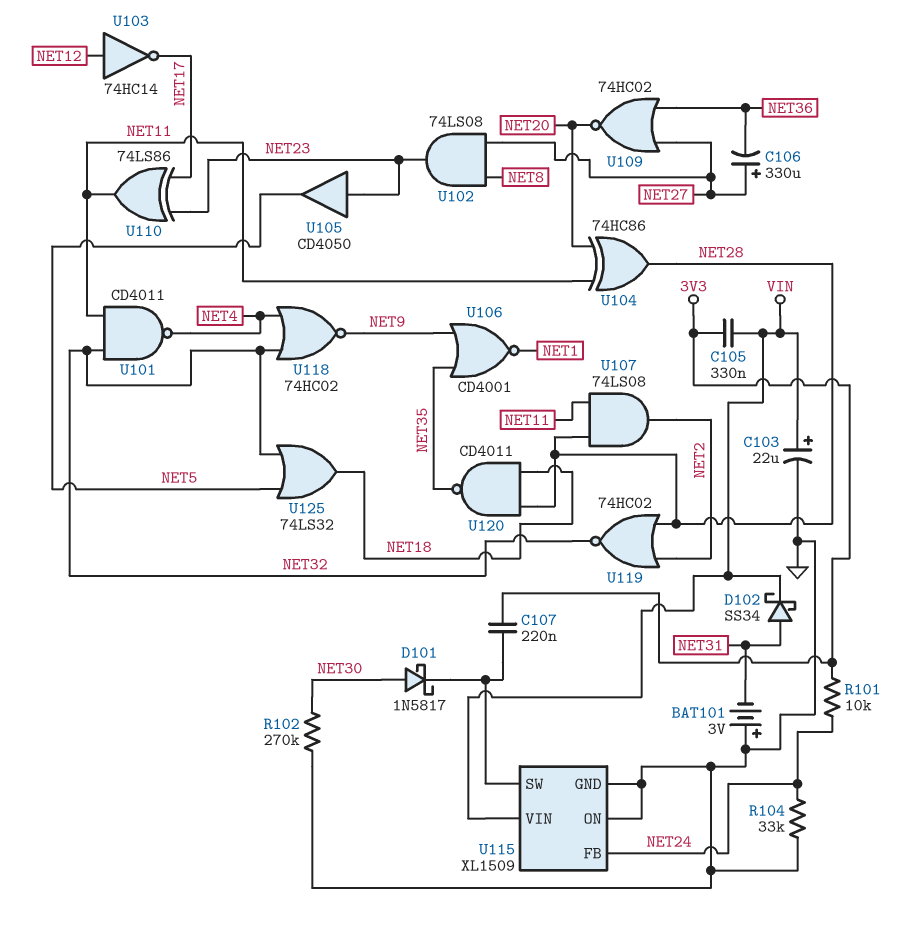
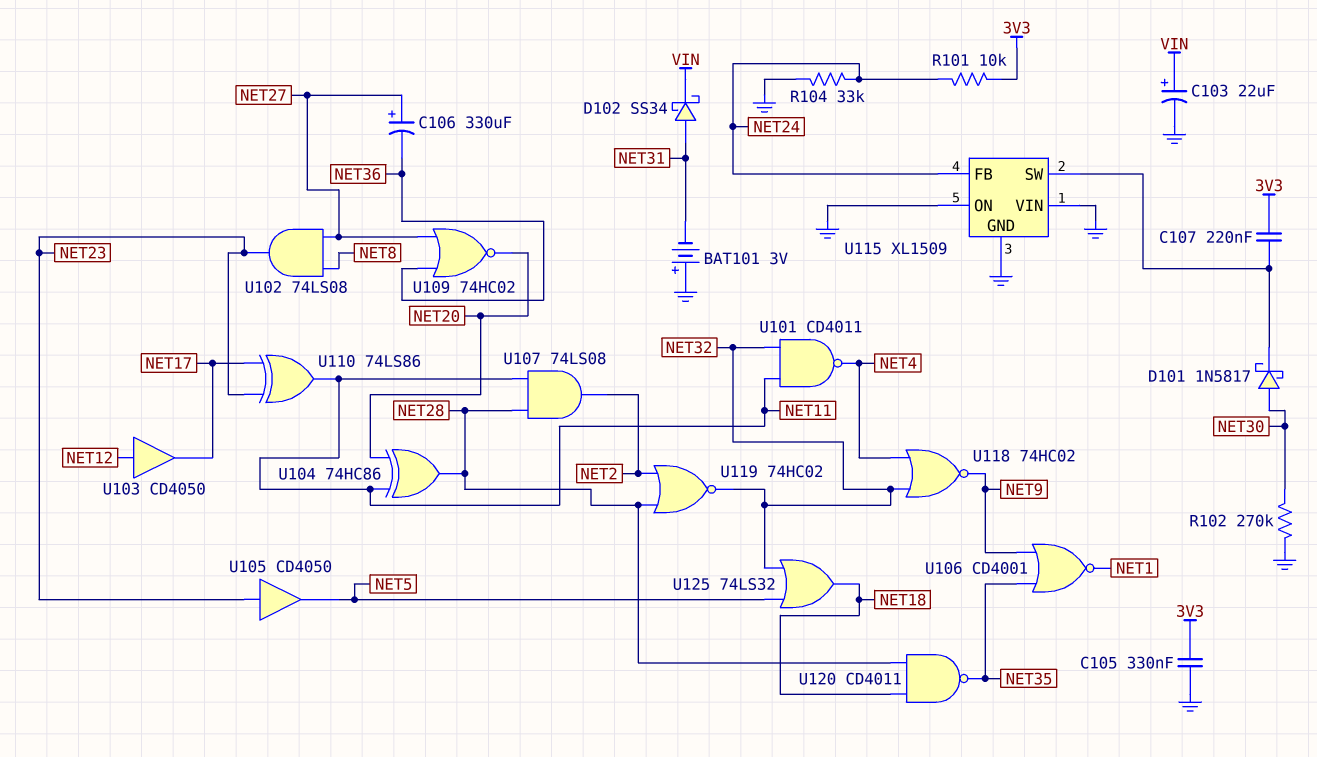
C105: 330nF (3V3, VIN) -> 330nF (3V3, GND)
U103: NOT 74HC14 (in NET12, out NET17) -> buffer CD4050 (in NET12, out NET17)
U115 pin VIN: VIN -> GND

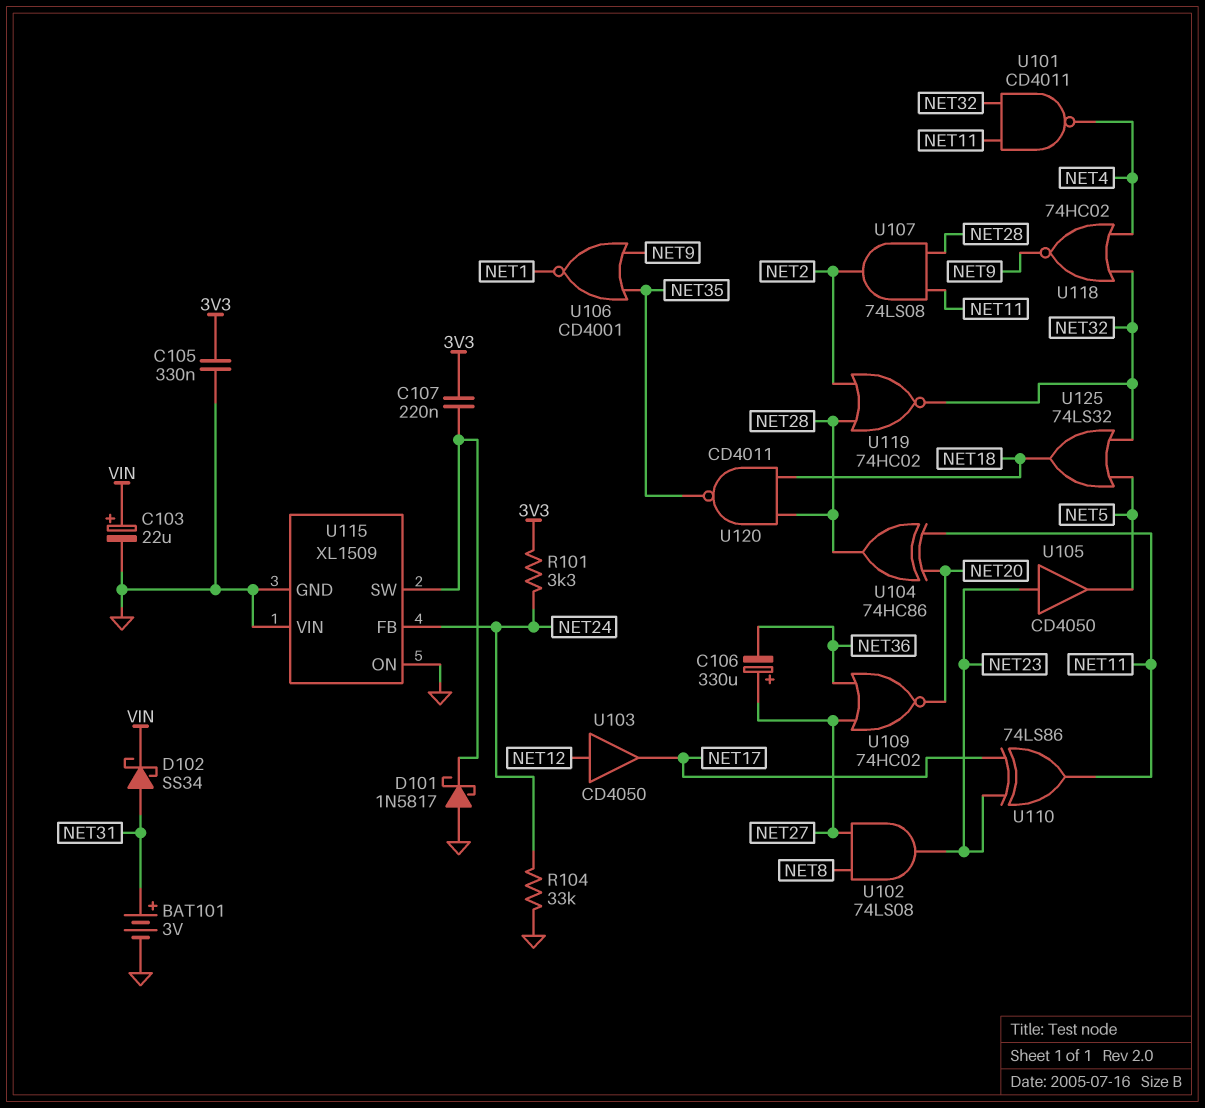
BAT101: 3V (plus GND, minus NET31) -> 3V (plus NET31, minus GND)
D101: schottky 1N5817 (A NET30, K U115/SW) -> schottky 1N5817 (A GND, K U115/SW)
R101: 10k (3V3, NET24) -> 3.3k (3V3, NET24)
R102: 270k (GND, NET30) -> none

